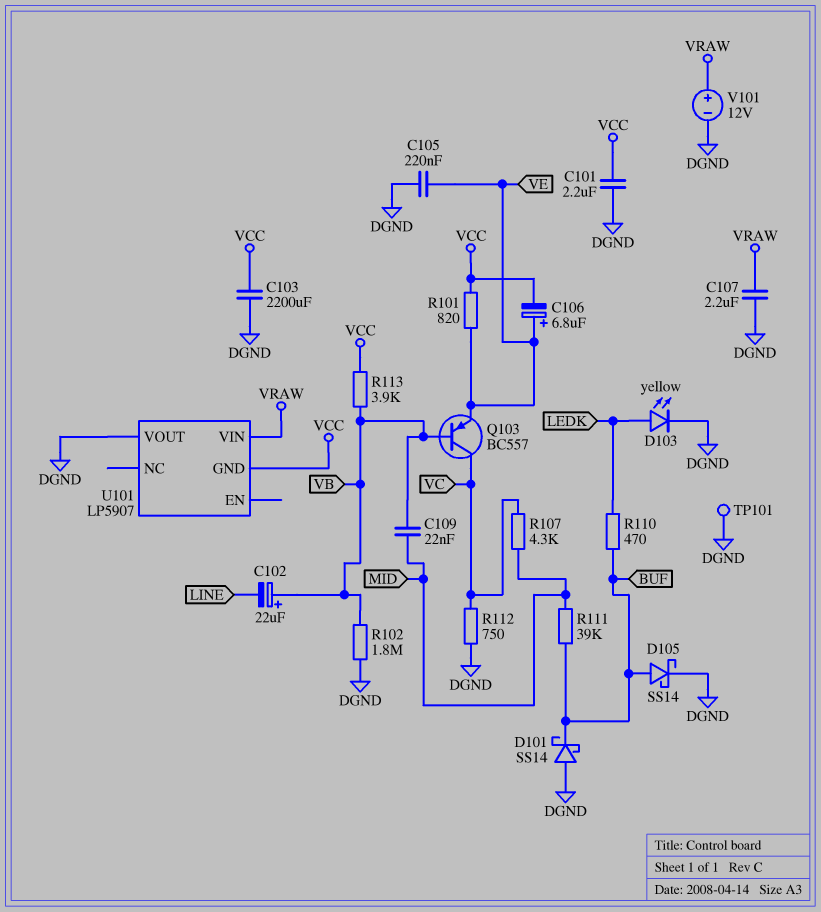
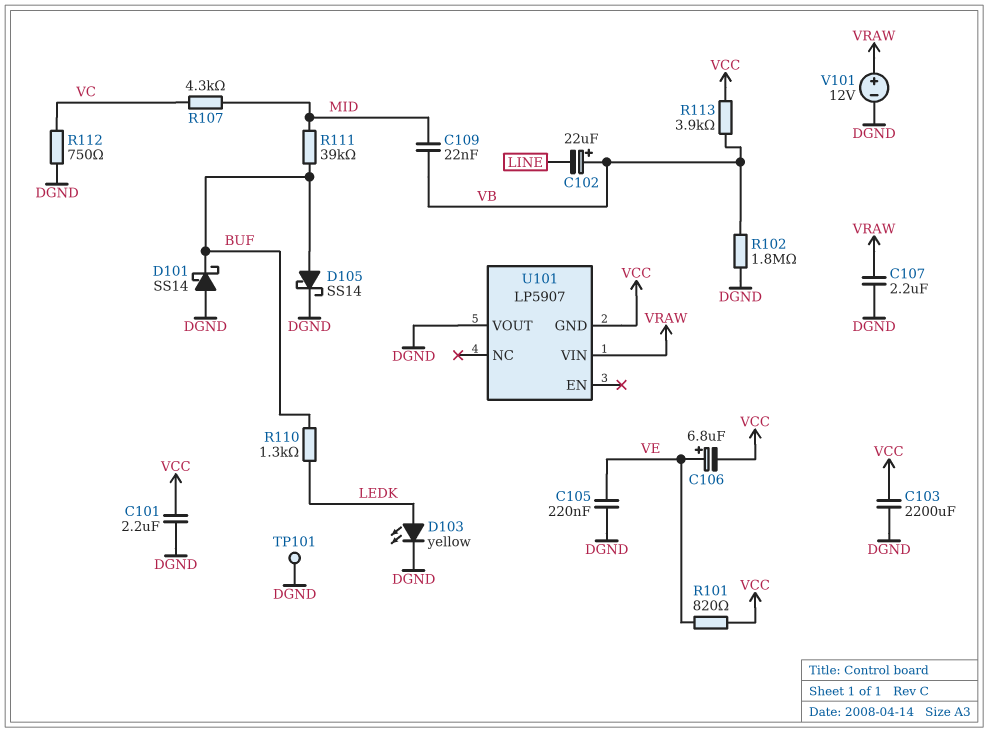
Q103: PNP BC557 (B VB, C VC, E VE) -> none
R110: 470 (BUF, LEDK) -> 1.3k (BUF, LEDK)

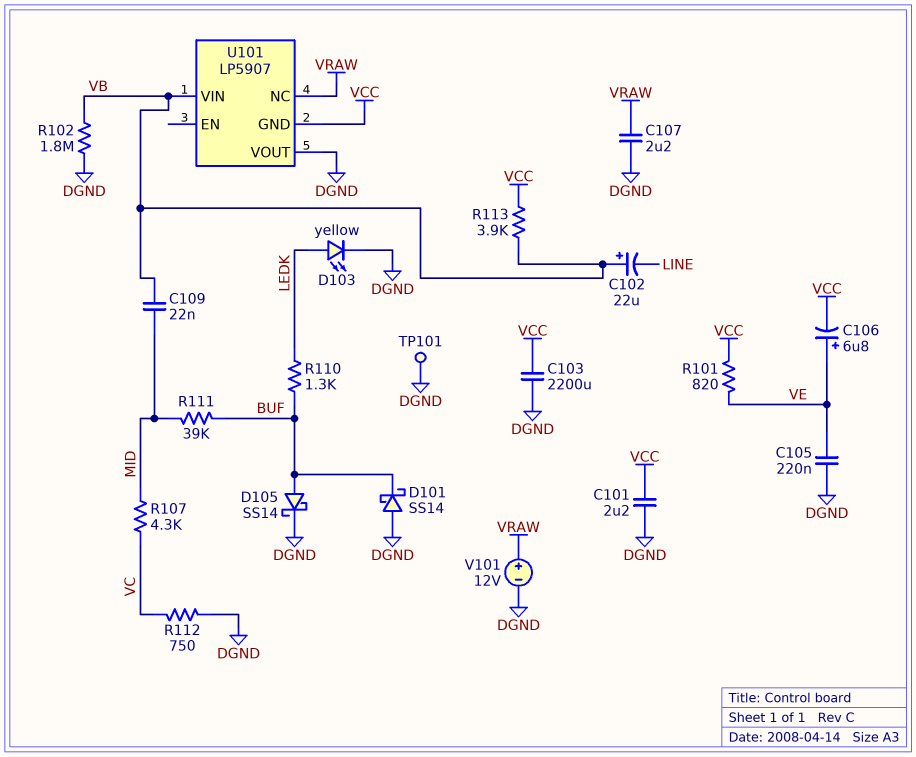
U101 pin NC: none -> VRAW
U101 pin VIN: VRAW -> VB

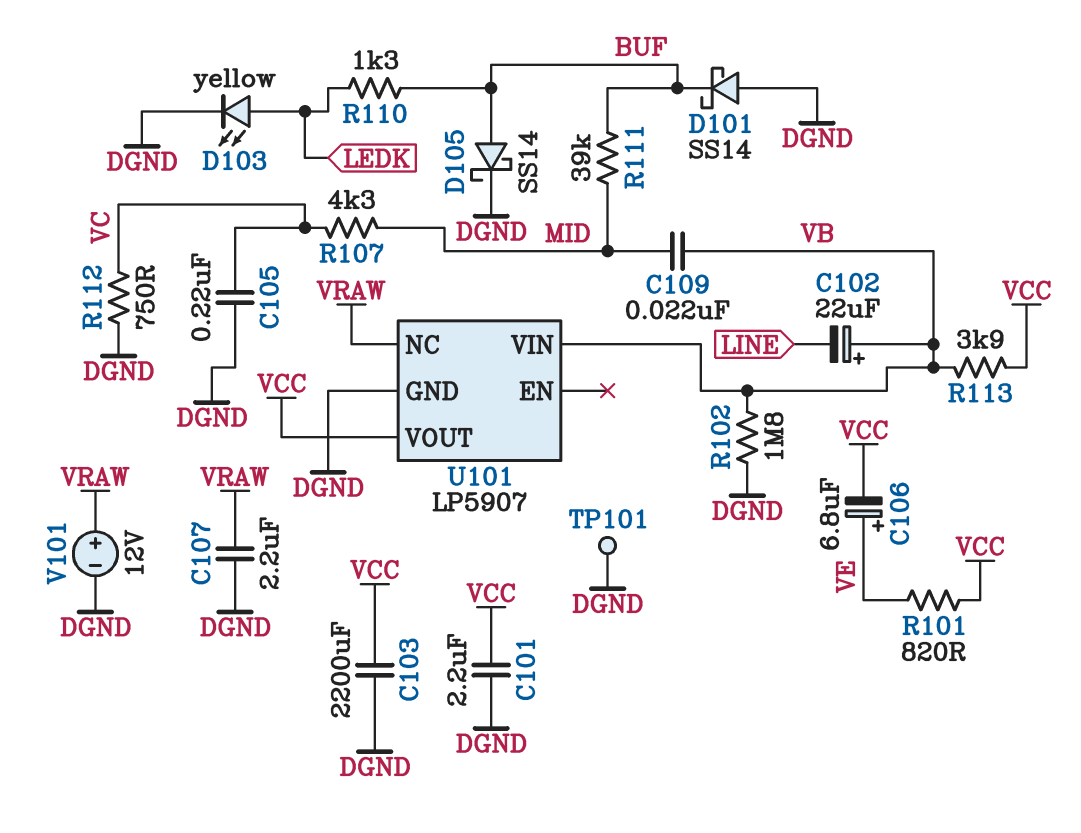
C105: 220nF (DGND, VE) -> 220nF (DGND, VC)
U101 pin GND: VCC -> DGND
U101 pin VOUT: DGND -> VCC

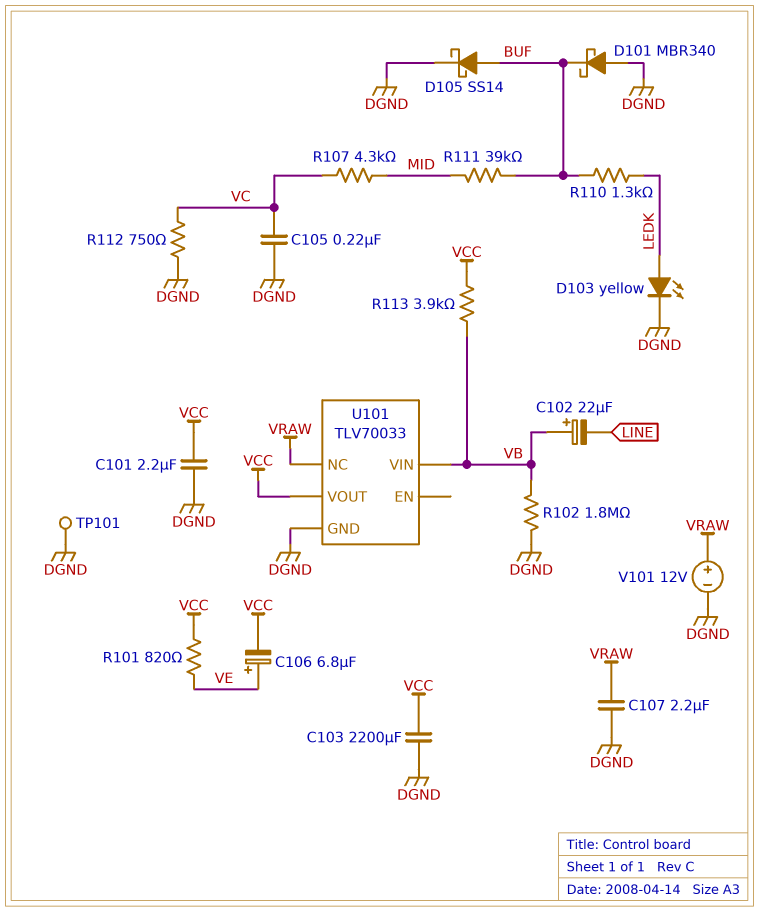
C109: 22nF (MID, VB) -> none
D101: schottky SS14 (A DGND, K BUF) -> schottky MBR340 (A DGND, K BUF)
U101: LP5907 -> TLV70033

